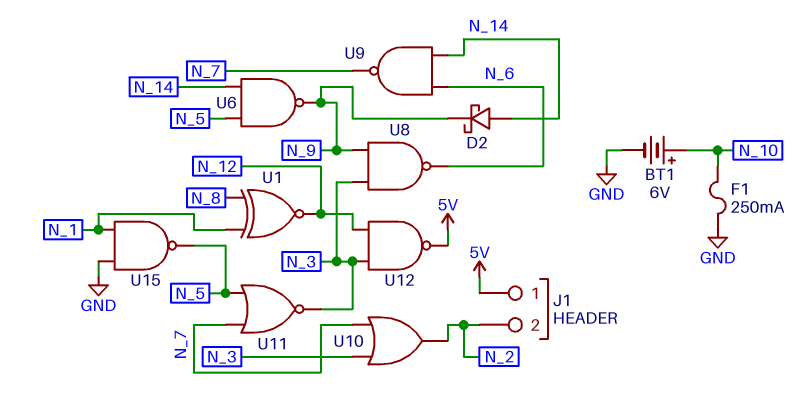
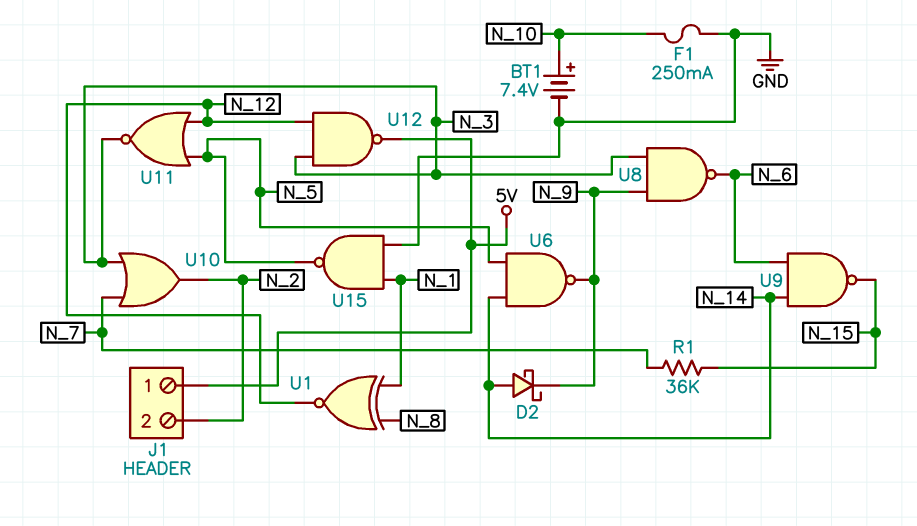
BT1: 6V (plus N_10, minus GND) -> 7.4V (plus N_10, minus GND)
R1: none -> 36k (N_7, N_15)
U9: NAND (in N_6, in N_14, out N_7) -> NAND (in N_6, in N_14, out N_15)
U11: NOR (in N_5, in N_7, out N_3) -> NOR (in N_5, in N_12, out N_3)

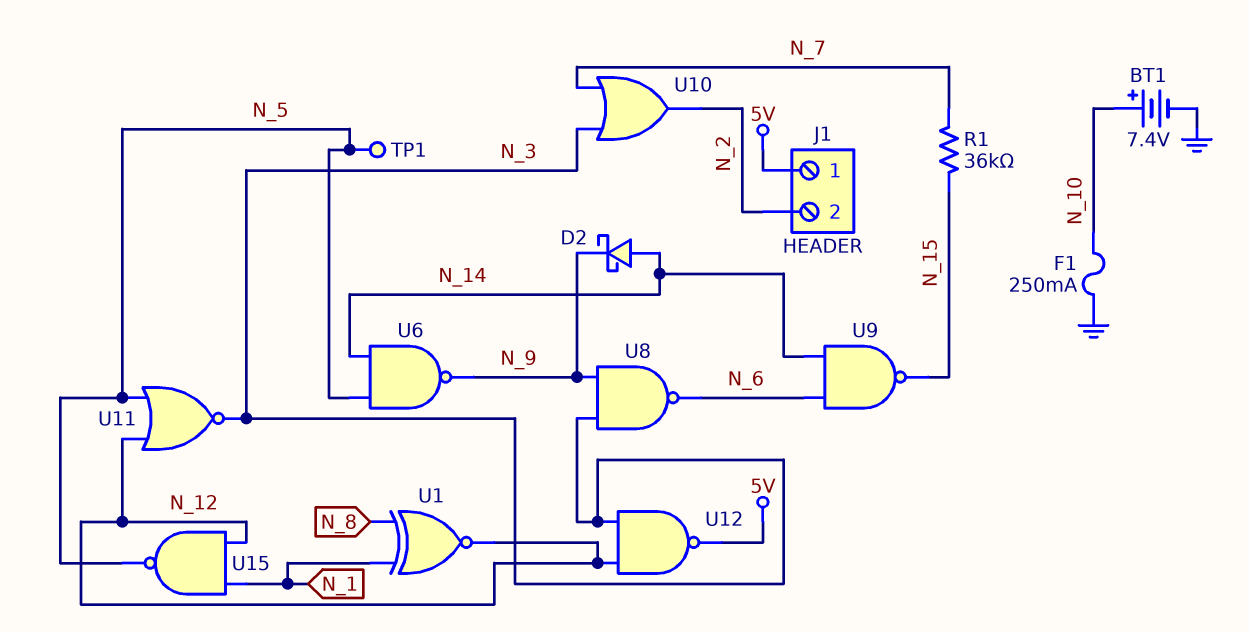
TP1: none -> test point (N_5)
U15: NAND (in GND, in N_1, out N_5) -> NAND (in N_1, in N_12, out N_5)

